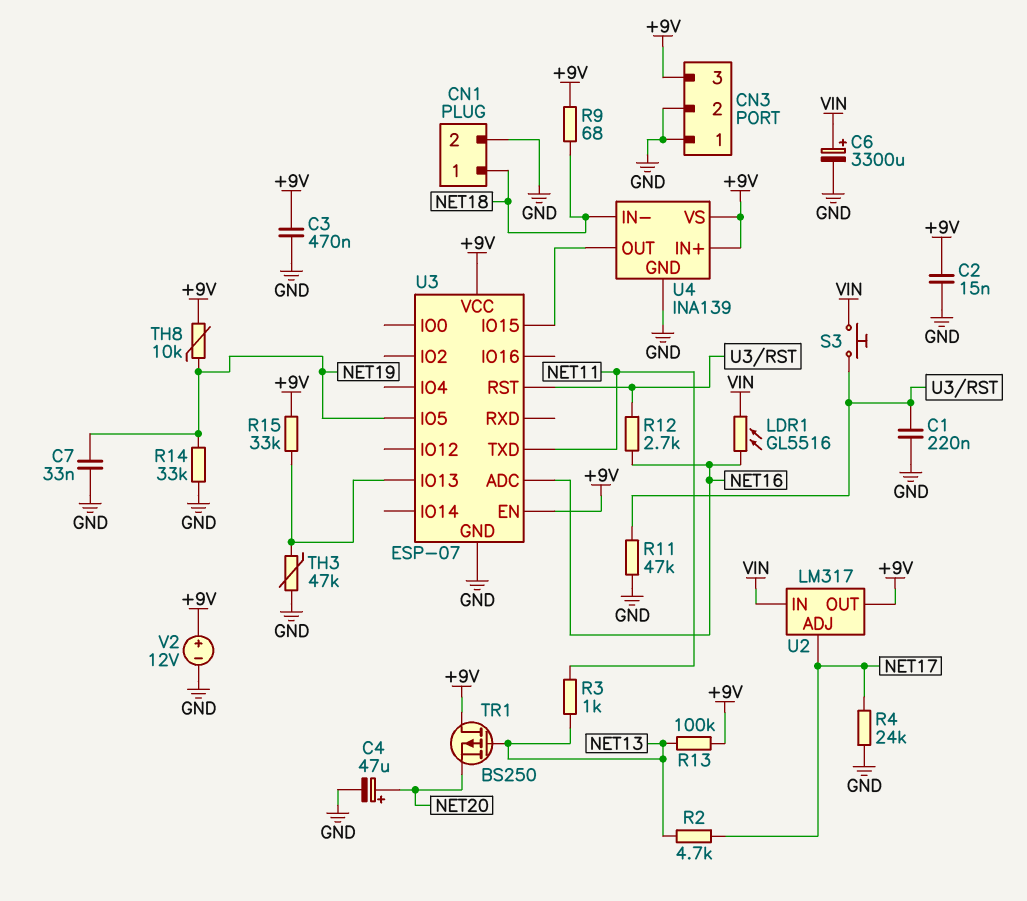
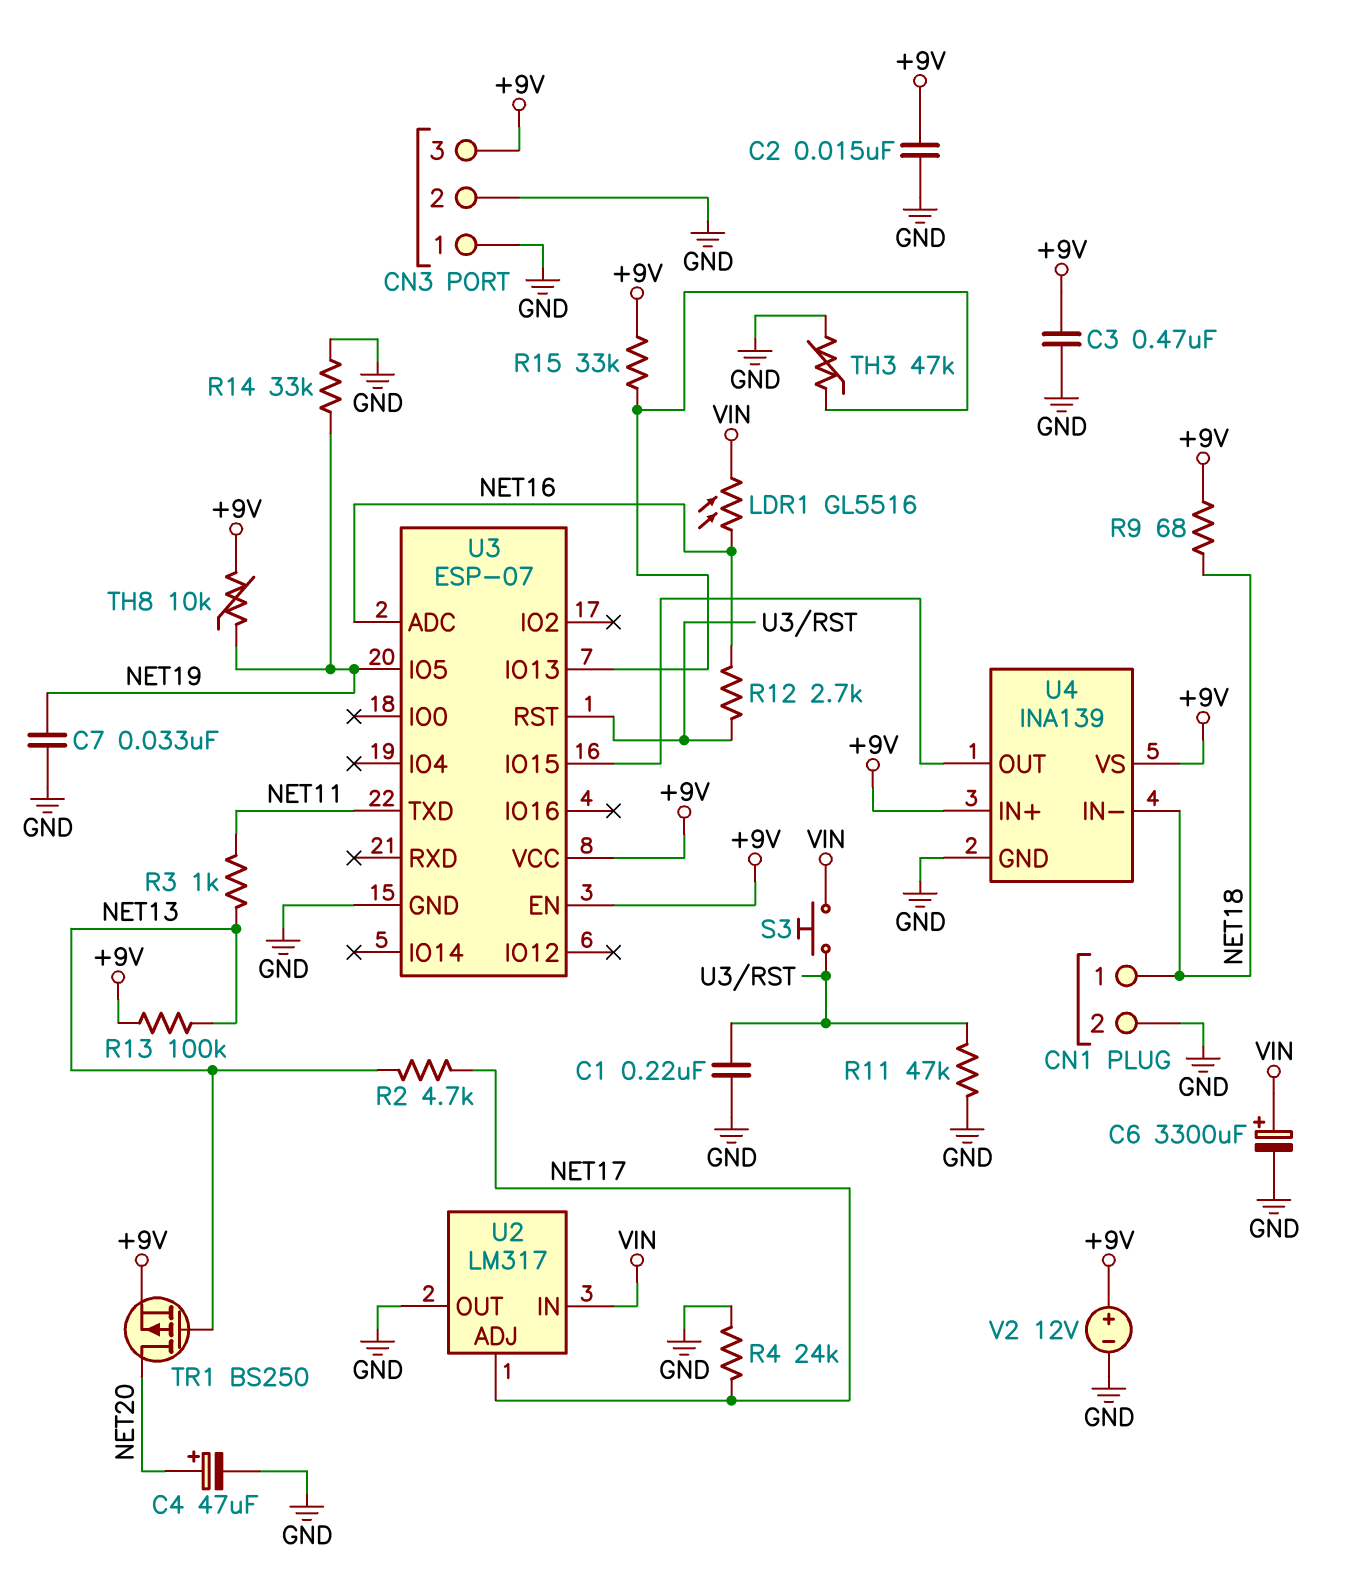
TR1: PMOS BS250 (G NET13, D +9V, S NET20) -> PMOS BS250 (G NET13, D NET20, S +9V)
U2 pin OUT: +9V -> GND

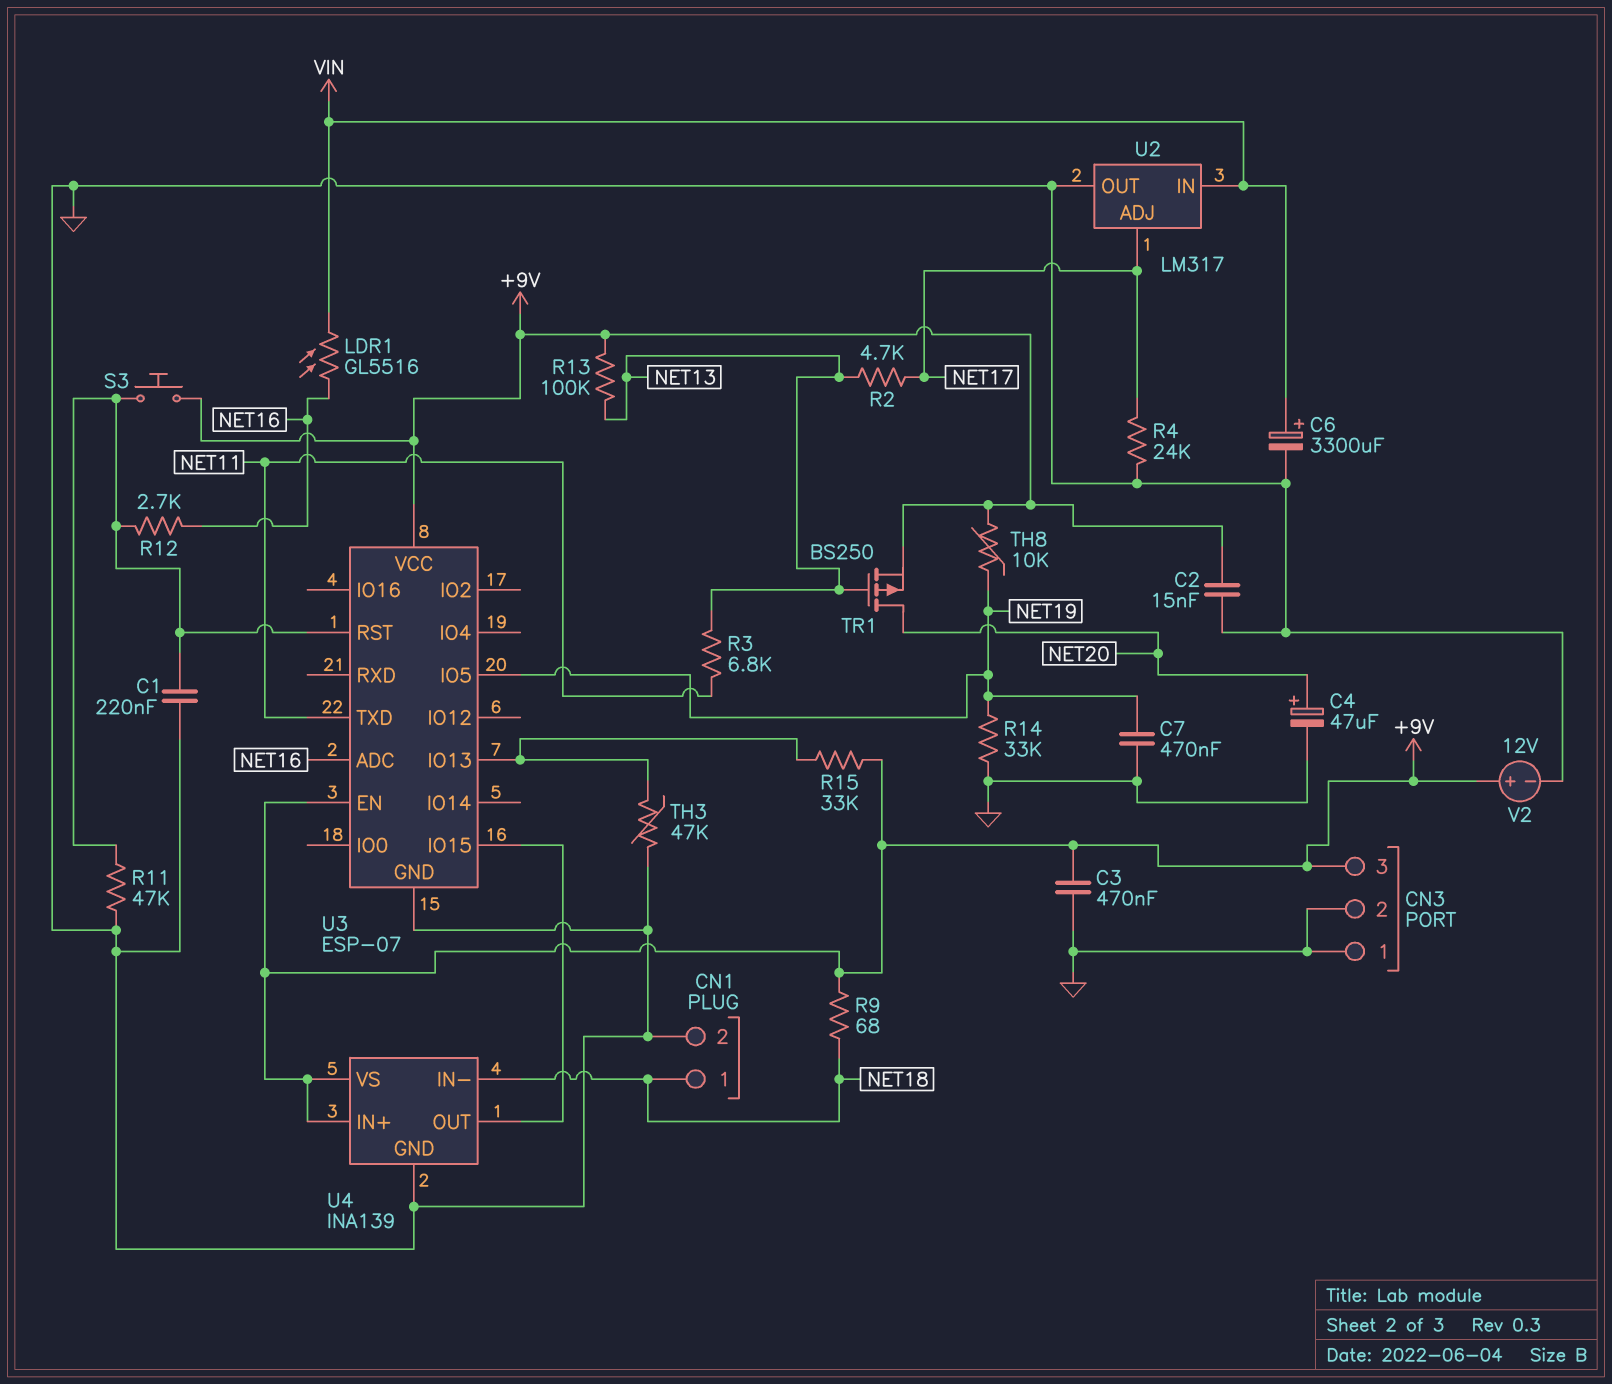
C7: 33nF (GND, NET19) -> 470nF (GND, NET19)
R3: 1k (NET11, NET13) -> 6.8k (NET11, NET13)
S3: button (U3/RST, VIN) -> button (+9V, U3/RST)

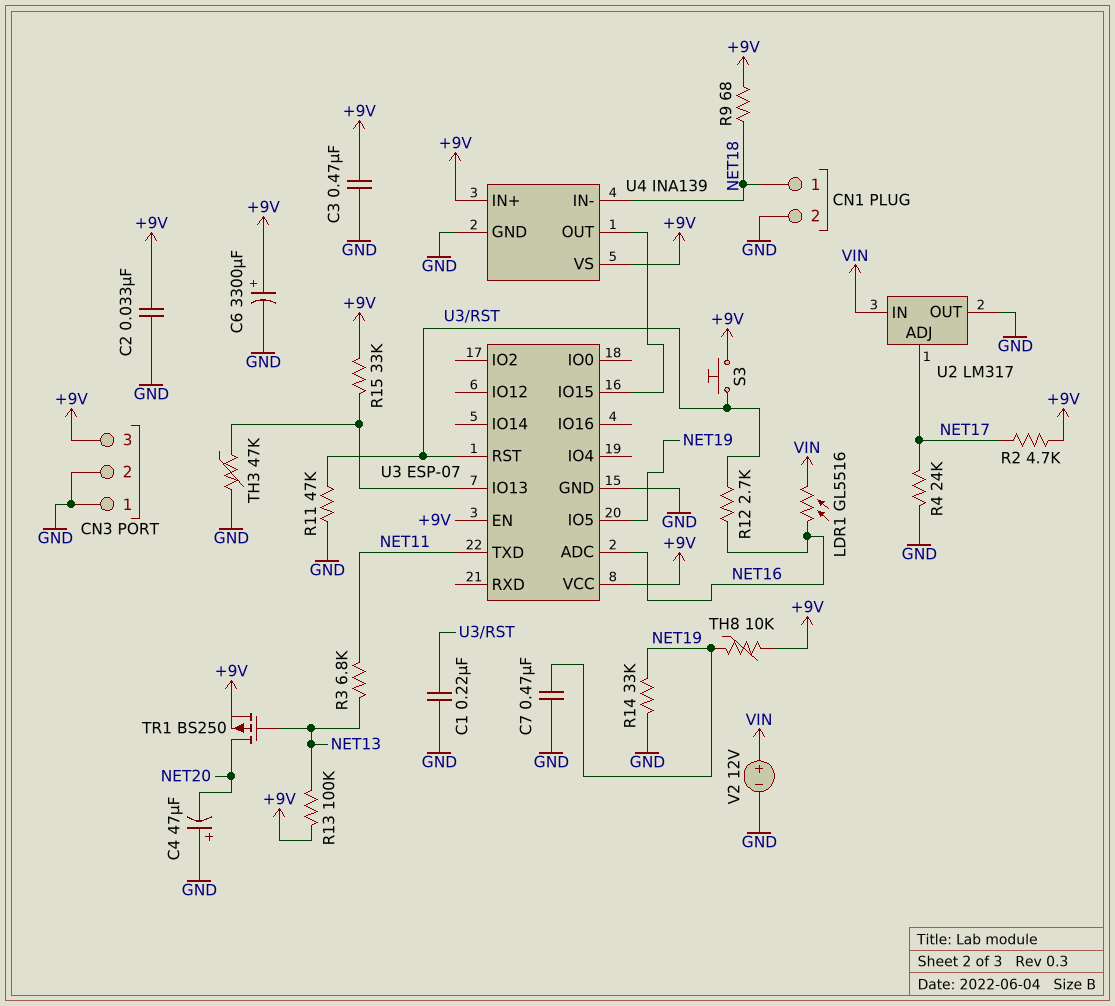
C2: 15nF (+9V, GND) -> 33nF (+9V, GND)
C4: 47uF (plus NET20, minus GND) -> 47uF (plus GND, minus NET20)
C6: 3300uF (plus VIN, minus GND) -> 3300uF (plus +9V, minus GND)
R2: 4.7k (NET13, NET17) -> 4.7k (+9V, NET17)
V2: 12V (plus +9V, minus GND) -> 12V (plus VIN, minus GND)

